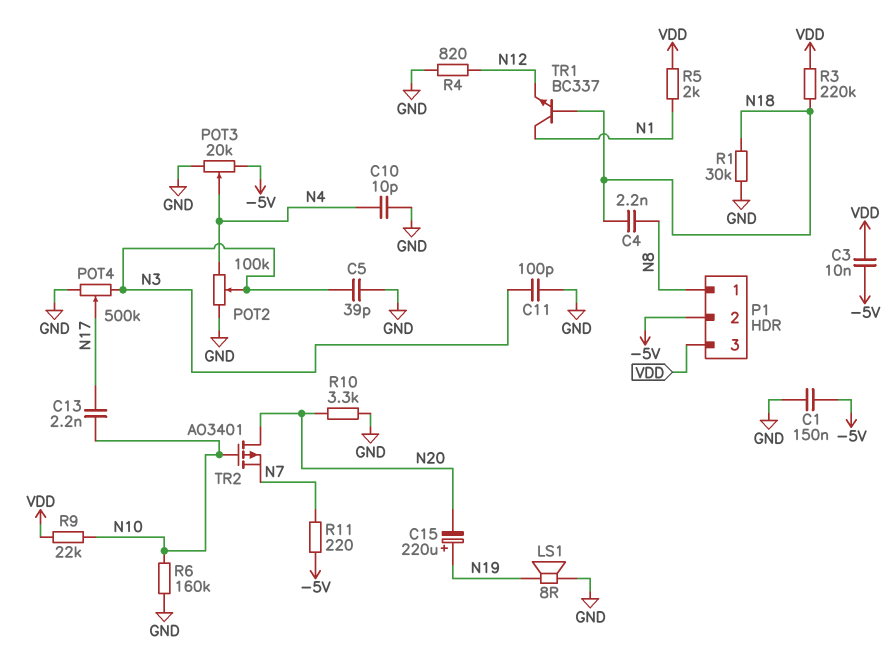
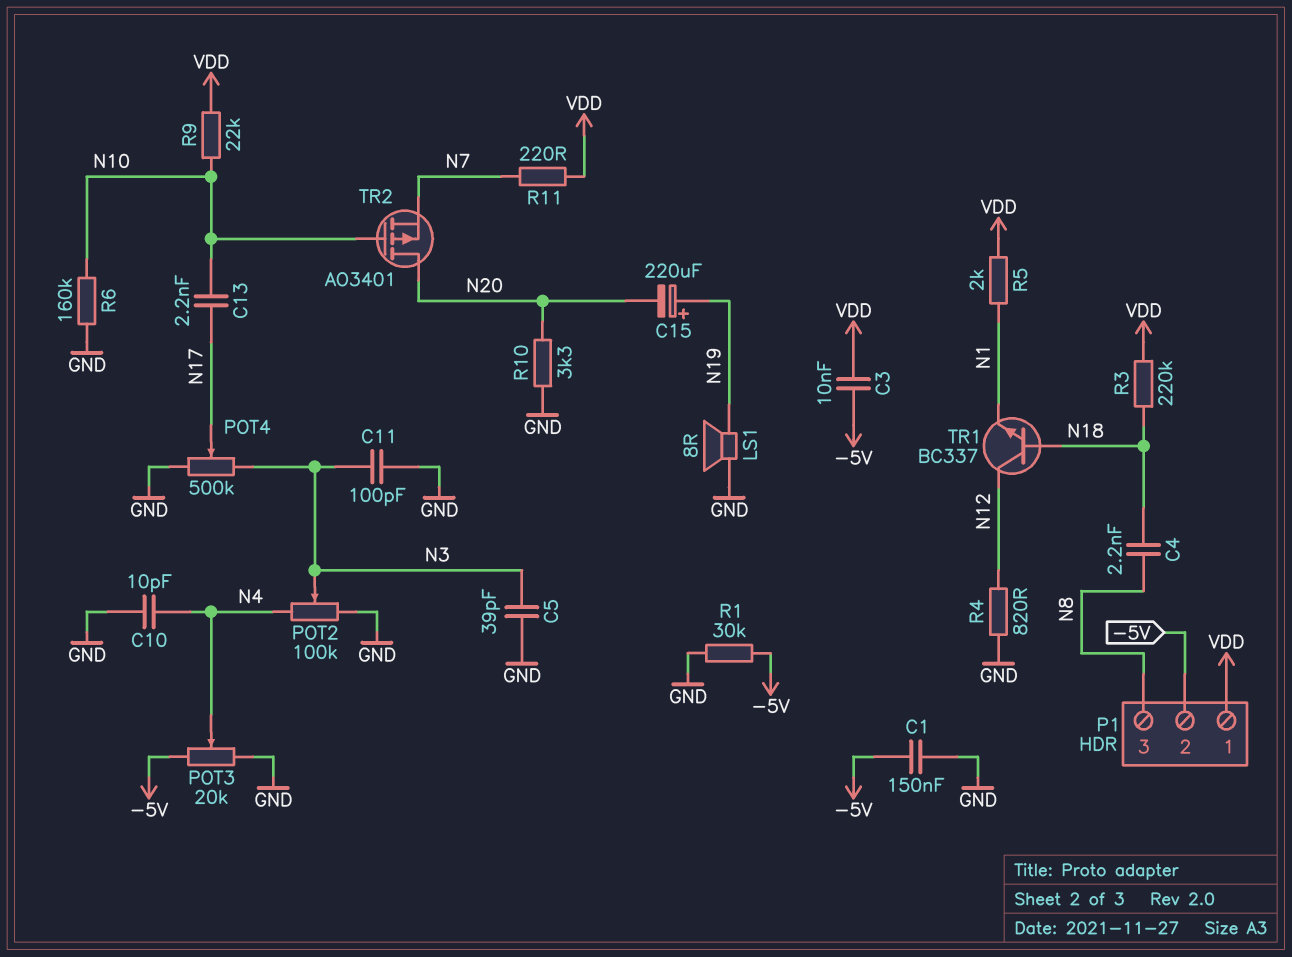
P1 pin 1: N8 -> VDD
P1 pin 3: VDD -> N8
R1: 30k (GND, N18) -> 30k (-5V, GND)
R11: 220 (-5V, N7) -> 220 (N7, VDD)
TR1: NPN BC337 (B N18, C N1, E N12) -> NPN BC337 (B N18, C N12, E N1)

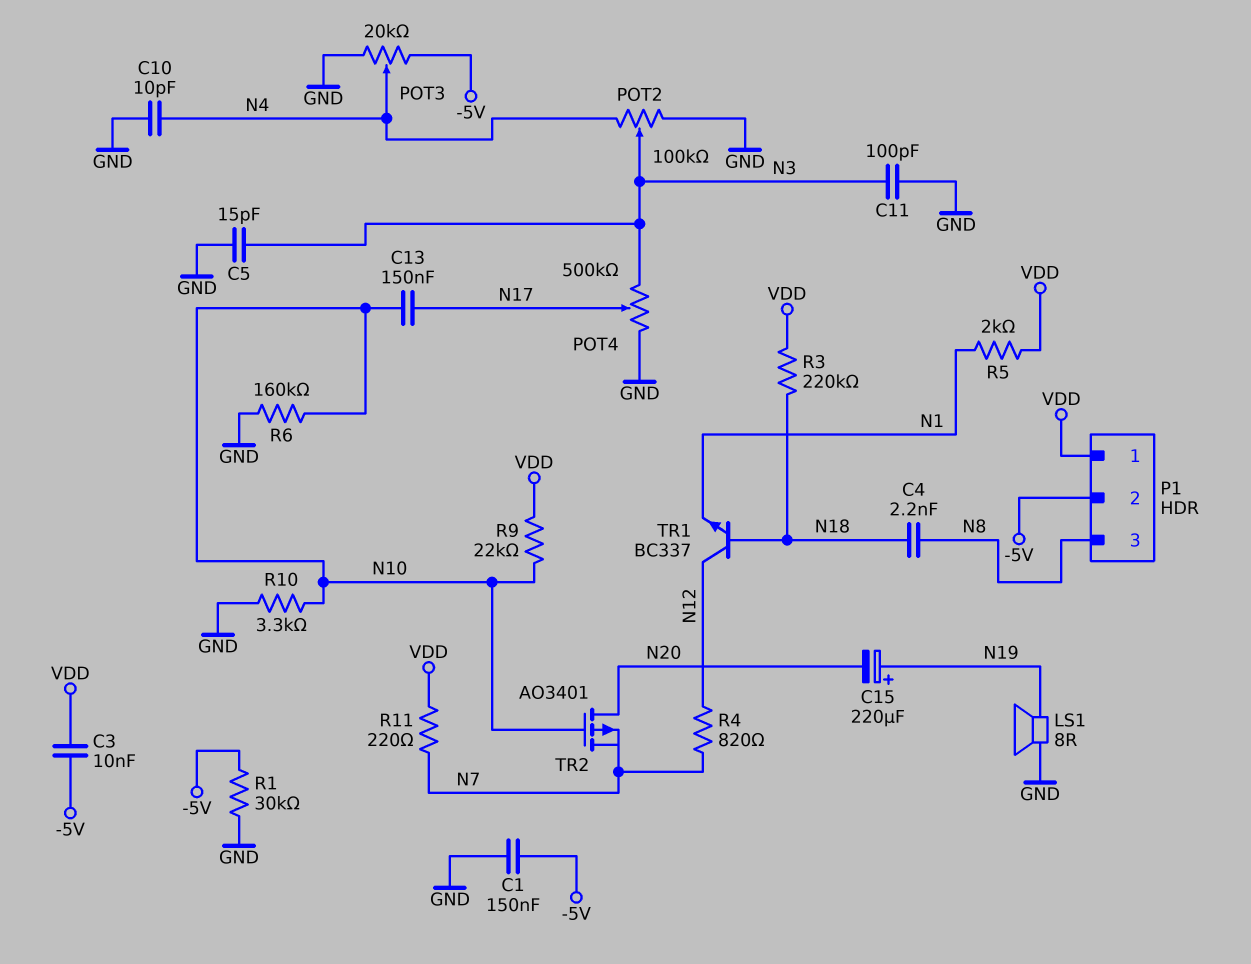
C5: 39pF (GND, N3) -> 15pF (GND, N3)
C13: 2.2nF (N10, N17) -> 150nF (N10, N17)
R4: 820 (GND, N12) -> 820 (N7, N12)
R10: 3.3k (GND, N20) -> 3.3k (GND, N10)

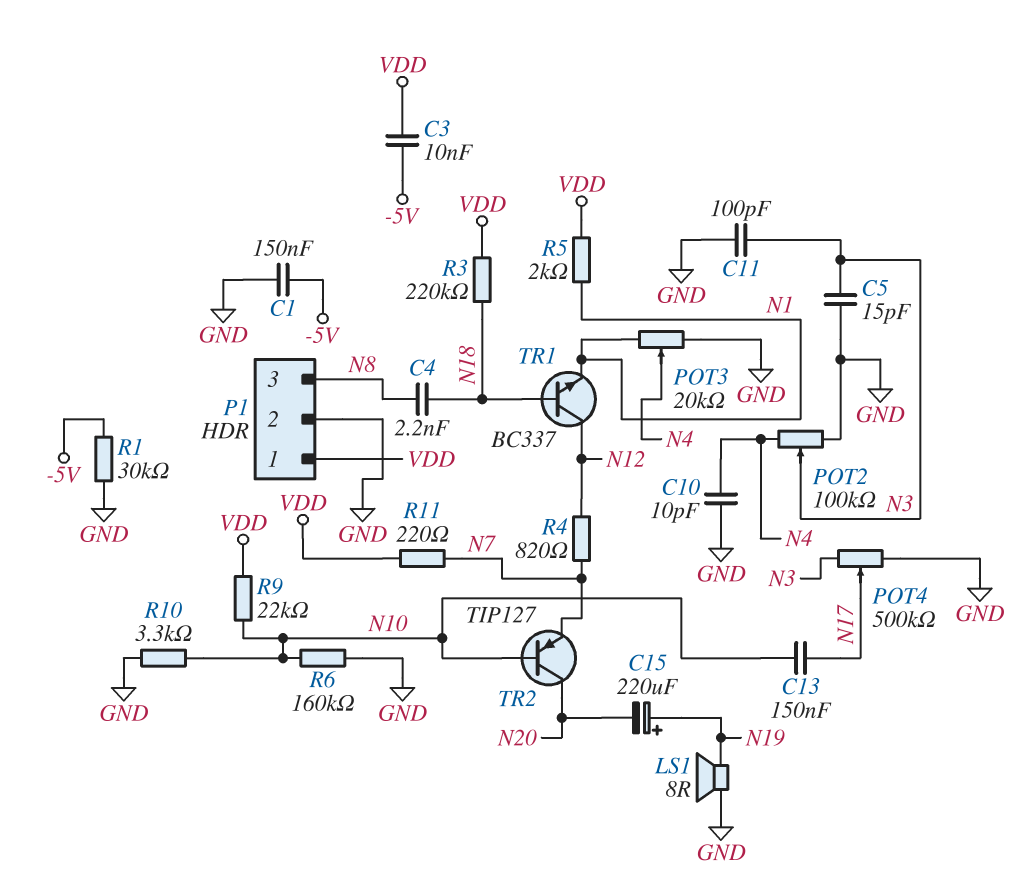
P1 pin 2: -5V -> GND
POT3: 20k (-5V, GND, wiper N4) -> 20k (GND, N1, wiper N4)
TR2: PMOS AO3401 (G N10, D N20, S N7) -> PNP TIP127 (B N10, C N20, E N7)

